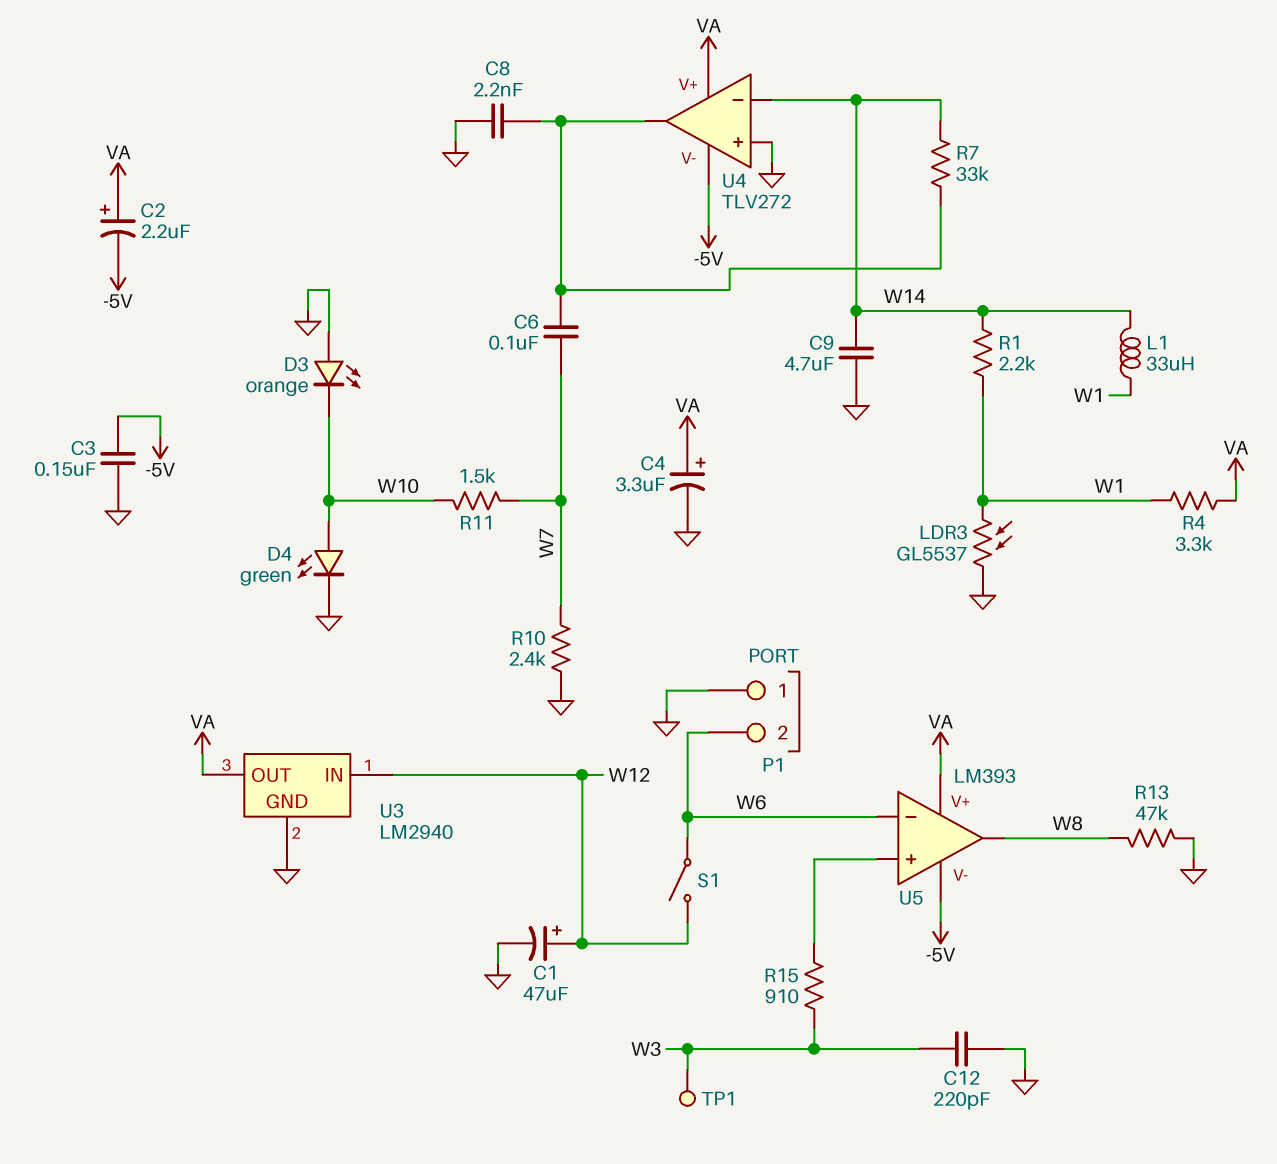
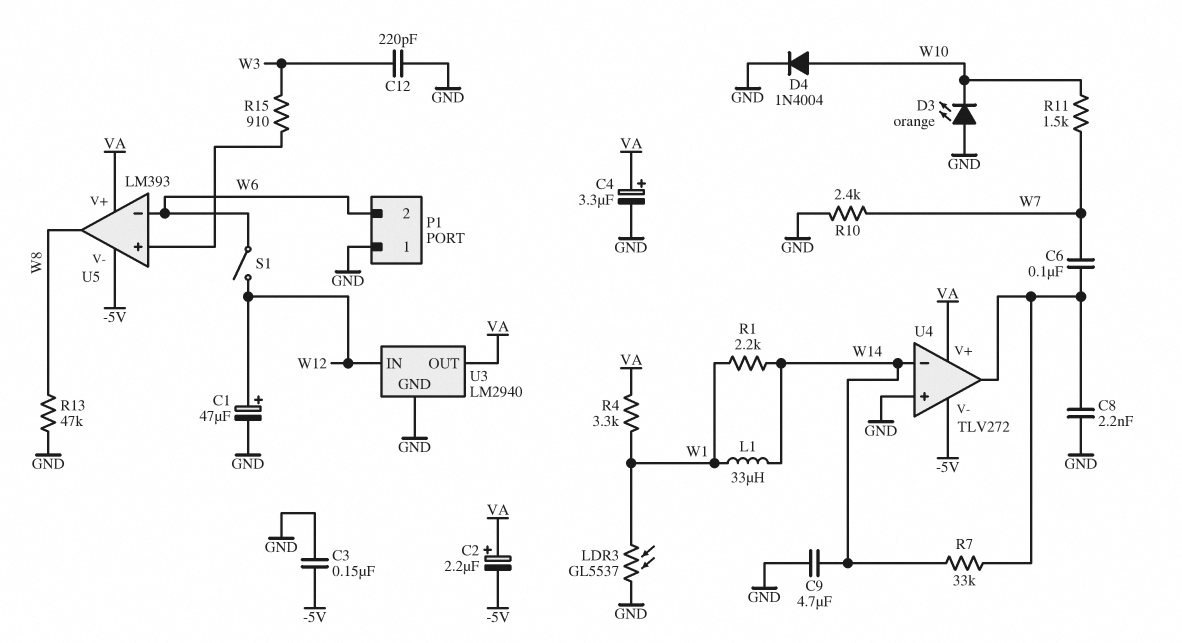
D4: LED green (A W10, K GND) -> diode 1N4004 (A W10, K GND)
TP1: test point (W3) -> none

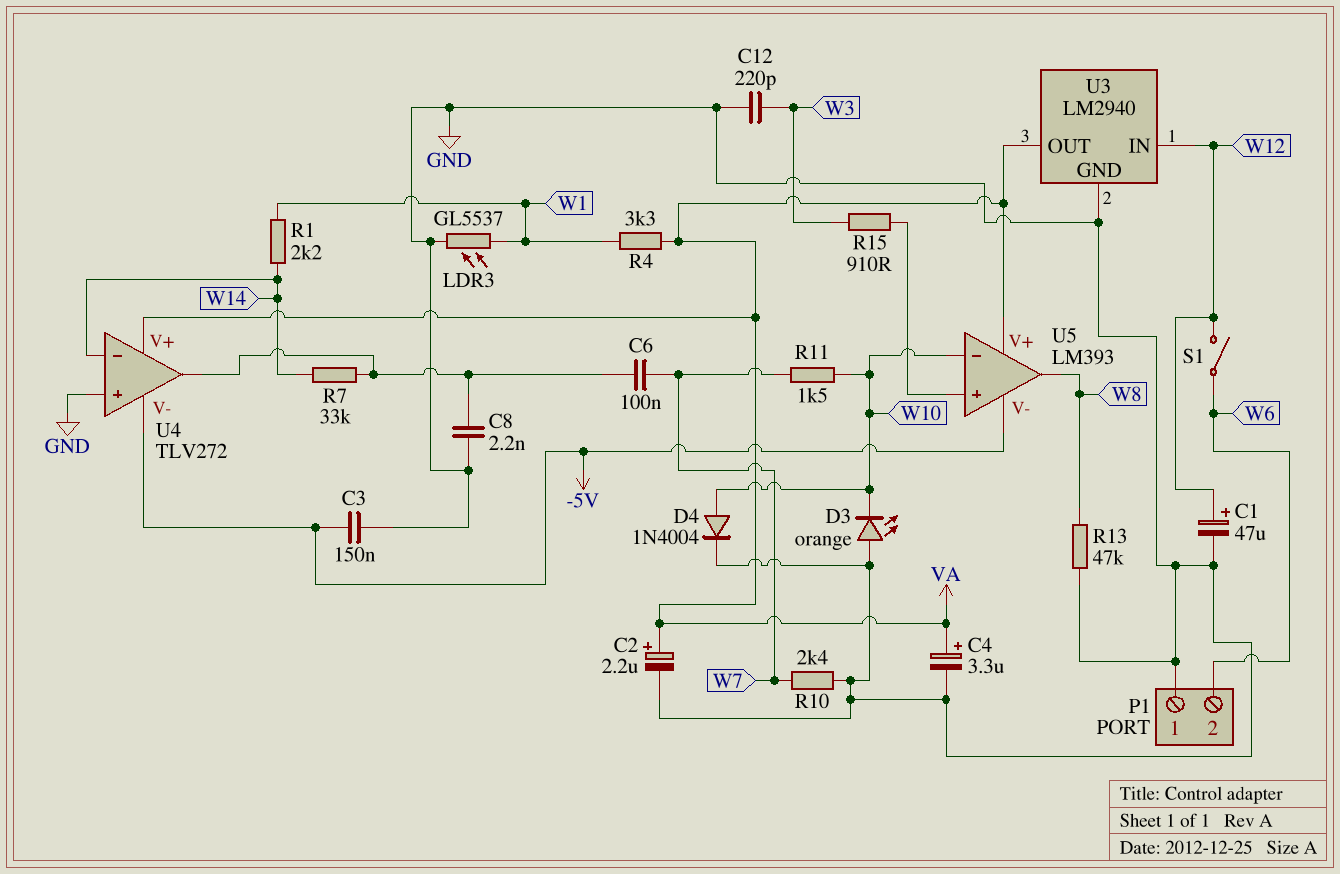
C2: 2.2uF (plus VA, minus -5V) -> 2.2uF (plus VA, minus GND)
C9: 4.7uF (GND, W14) -> none
L1: 33uH (W1, W14) -> none
U5 pin in-: W6 -> W10

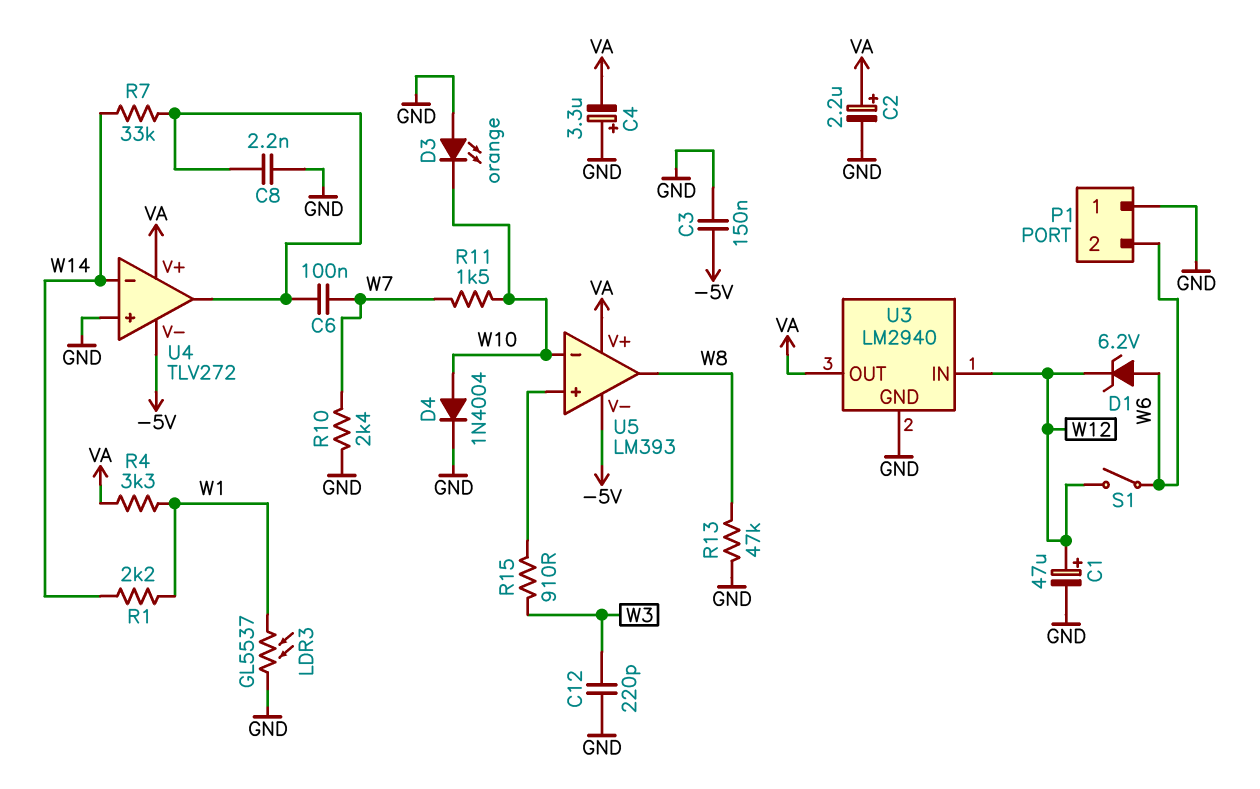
C4: 3.3uF (plus VA, minus GND) -> 3.3uF (plus GND, minus VA)
D1: none -> zener 6.2V (A W6, K W12)

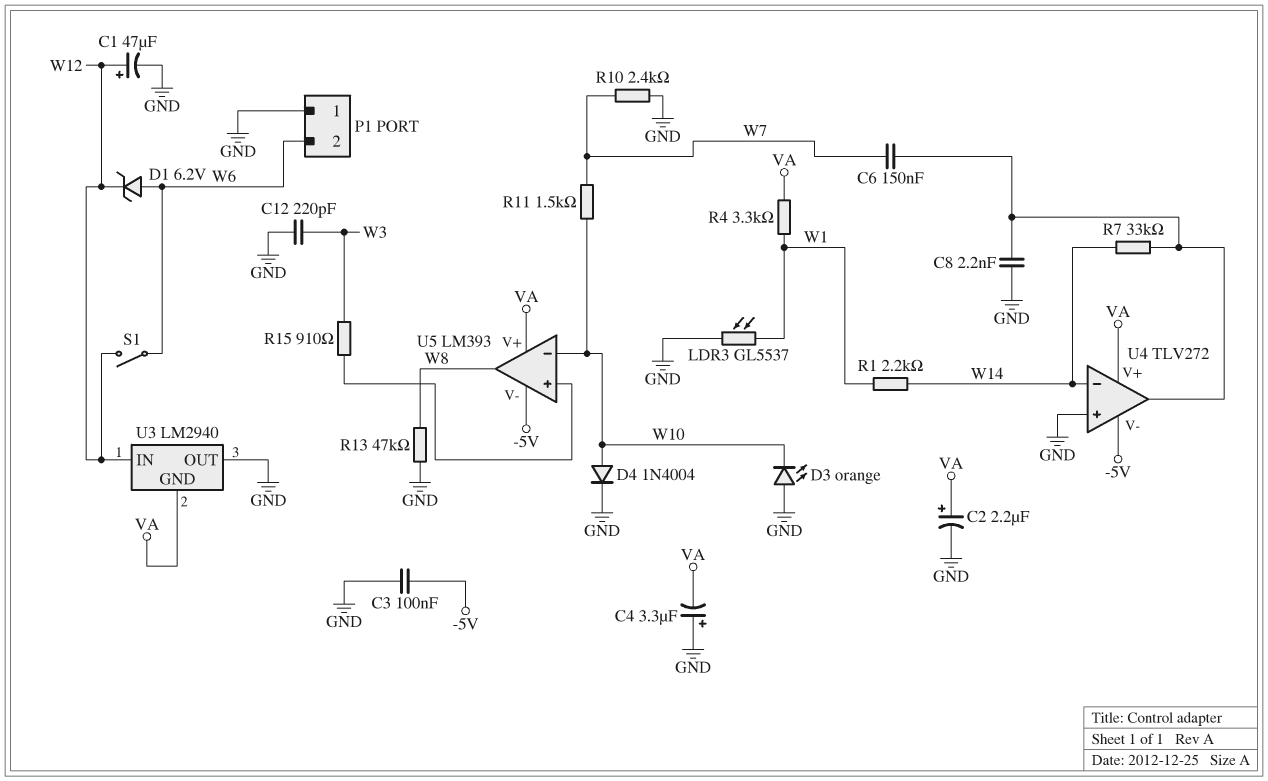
C3: 150nF (-5V, GND) -> 100nF (-5V, GND)
C6: 100nF (U4/out, W7) -> 150nF (U4/out, W7)
U3 pin GND: GND -> VA
U3 pin OUT: VA -> GND

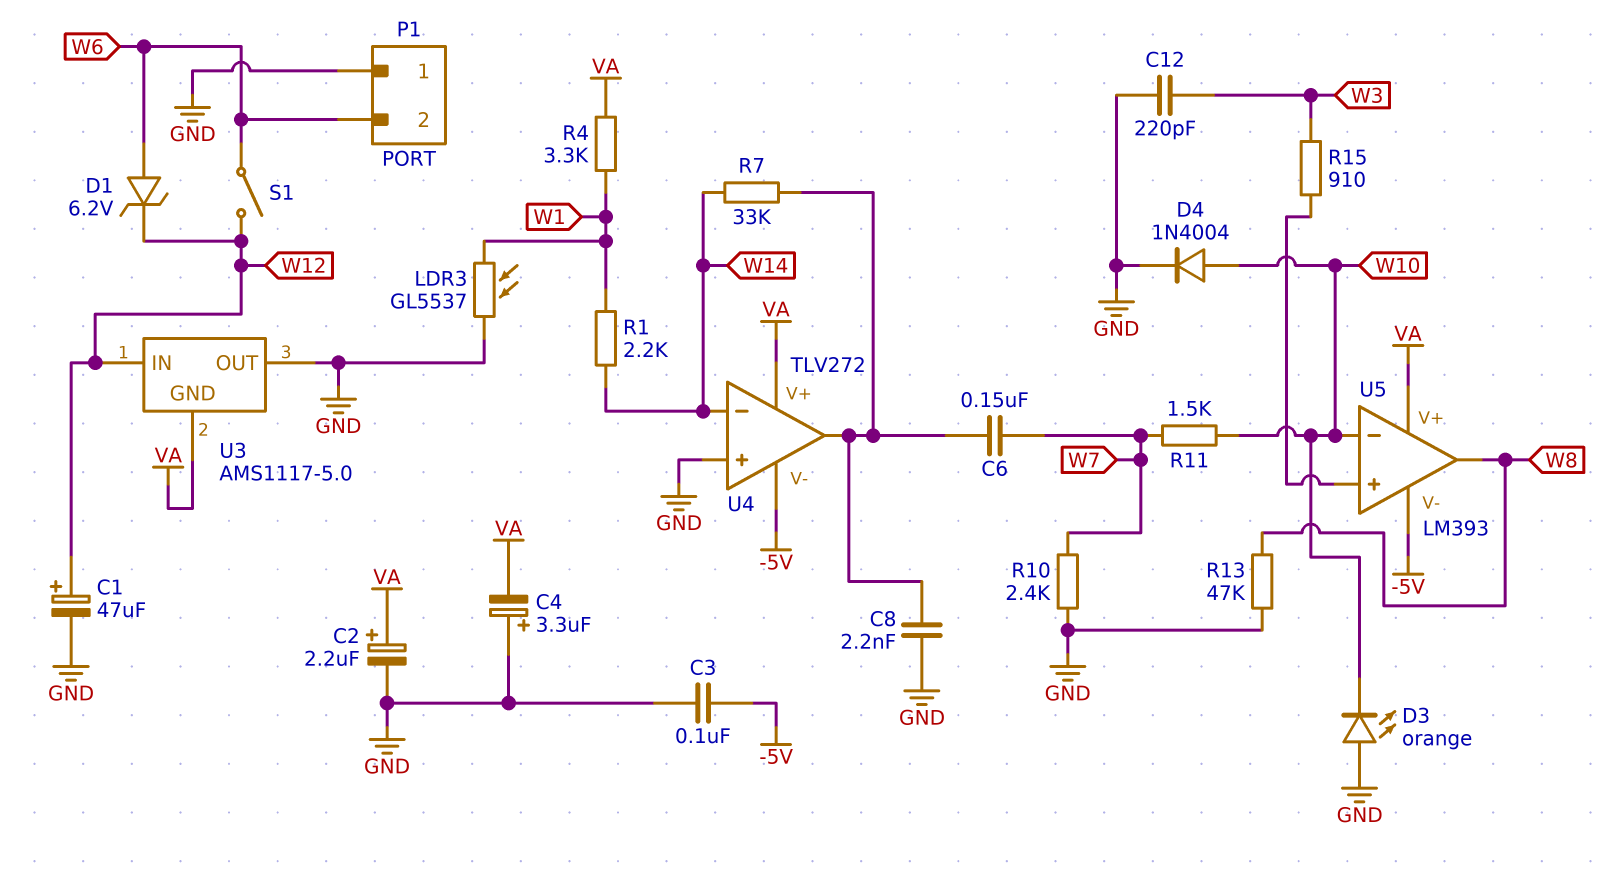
U3: LM2940 -> AMS1117-5.0

